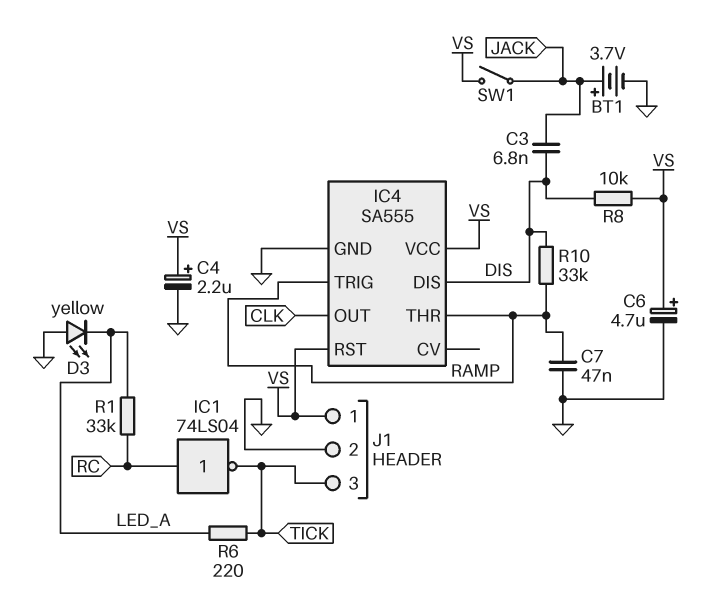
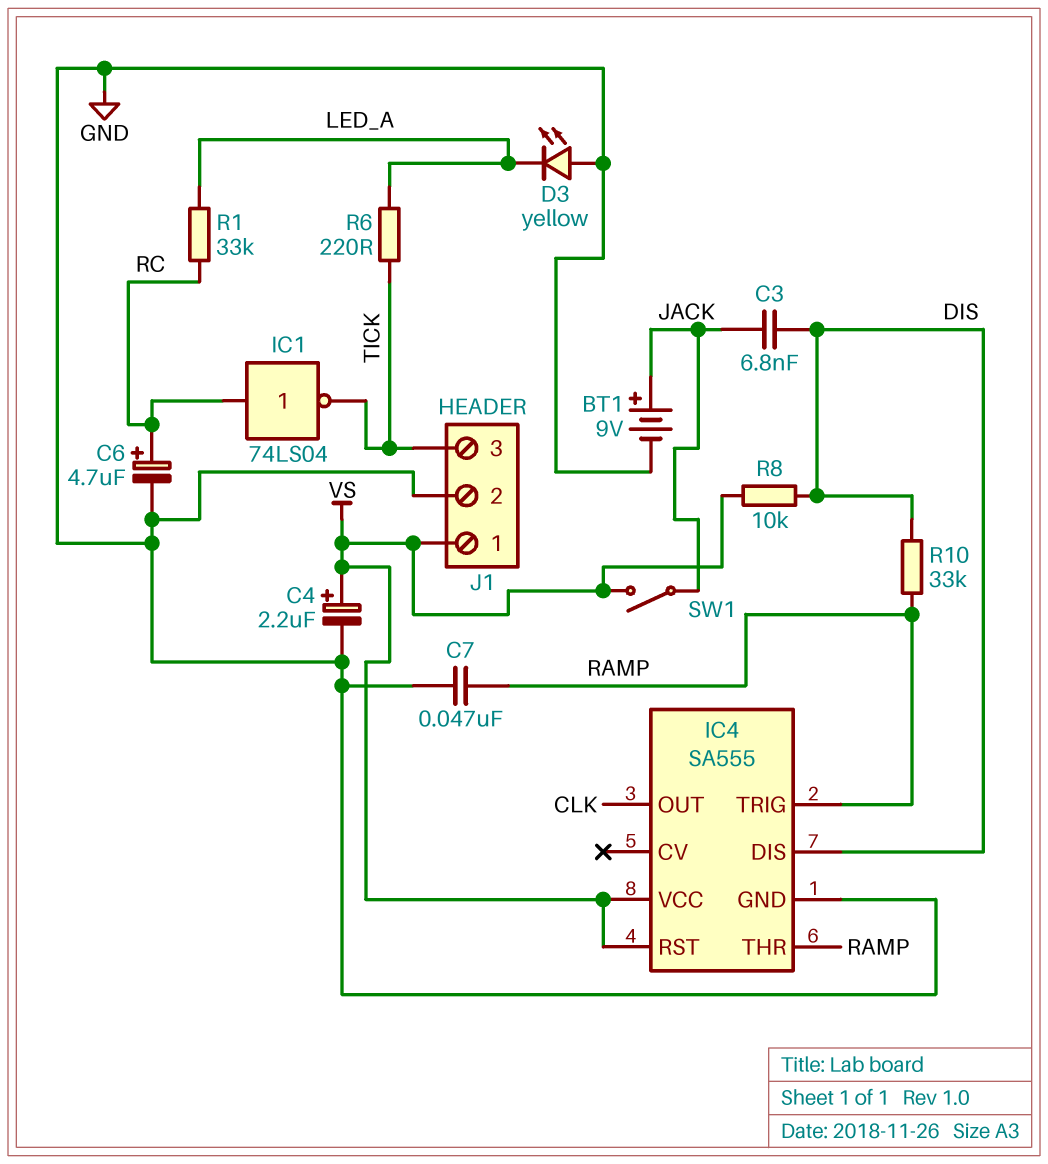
BT1: 3.7V (plus JACK, minus GND) -> 9V (plus JACK, minus GND)
C6: 4.7uF (plus VS, minus GND) -> 4.7uF (plus RC, minus GND)

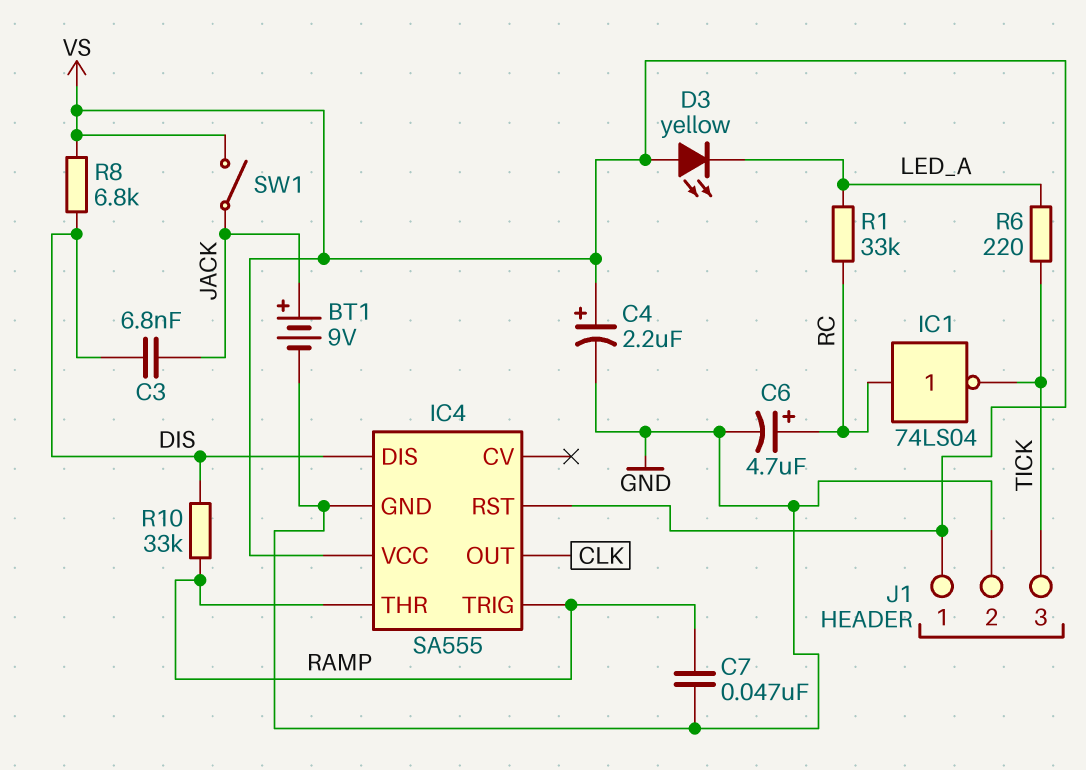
D3: LED yellow (A GND, K LED_A) -> LED yellow (A VS, K LED_A)
R8: 10k (DIS, VS) -> 6.8k (DIS, VS)

